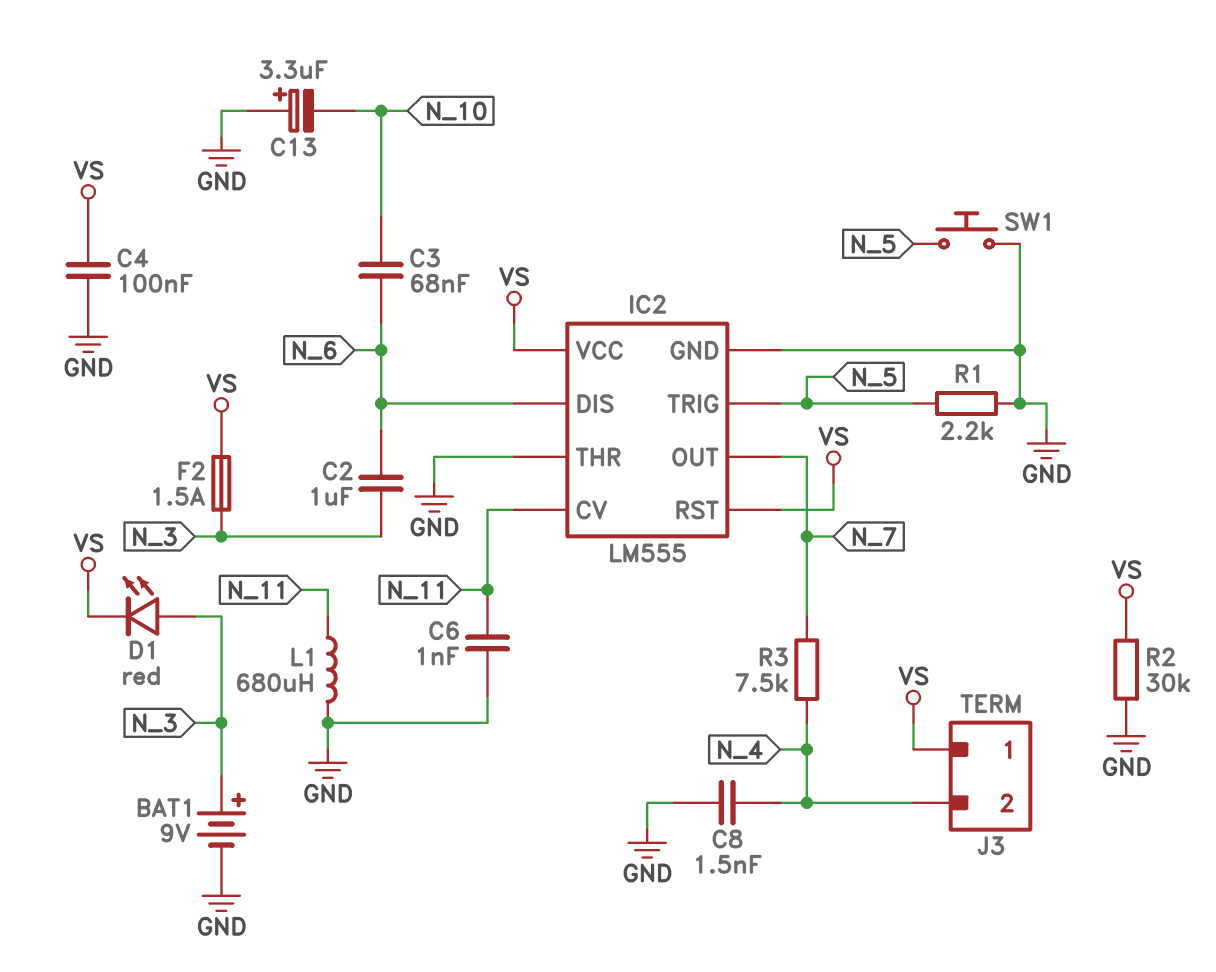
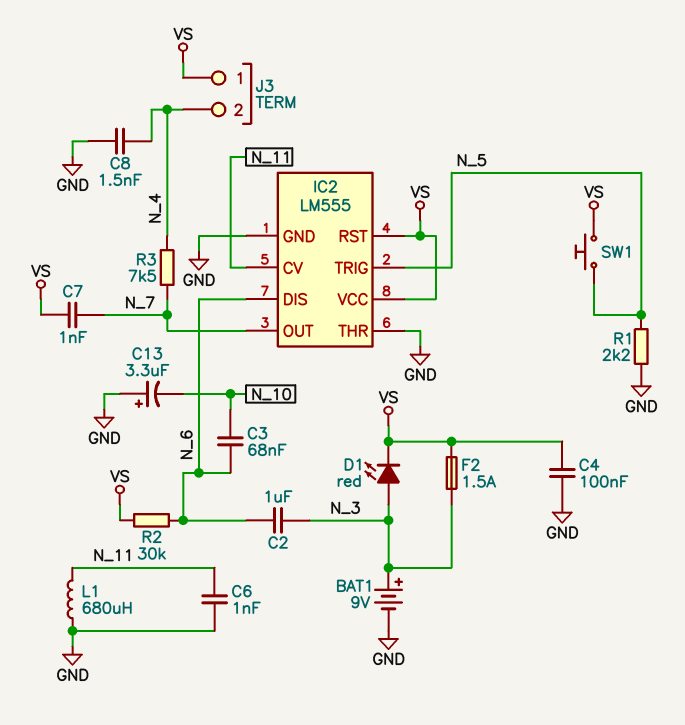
C7: none -> 1nF (N_7, VS)
R2: 30k (GND, VS) -> 30k (N_6, VS)
SW1: button (GND, N_5) -> button (N_5, VS)

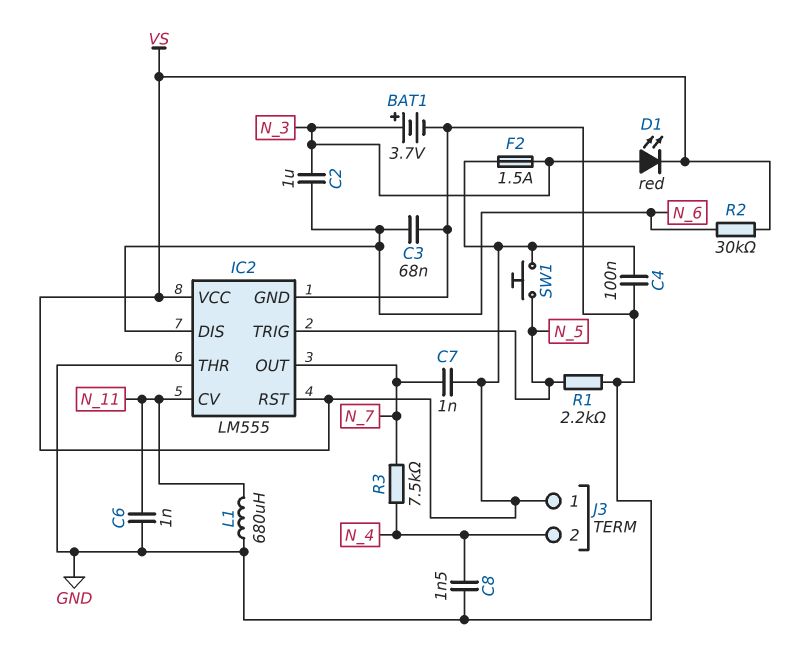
BAT1: 9V (plus N_3, minus GND) -> 3.7V (plus N_3, minus GND)
C3: 68nF (N_6, N_10) -> 68nF (GND, N_6)
C13: 3.3uF (plus GND, minus N_10) -> none

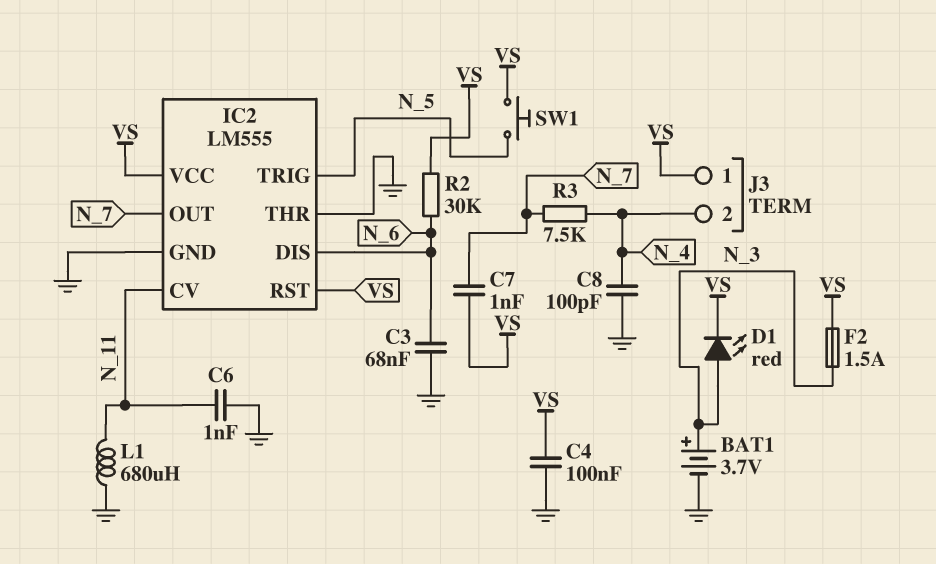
C2: 1uF (N_3, N_6) -> none
C8: 1.5nF (GND, N_4) -> 100pF (GND, N_4)
R1: 2.2k (GND, N_5) -> none

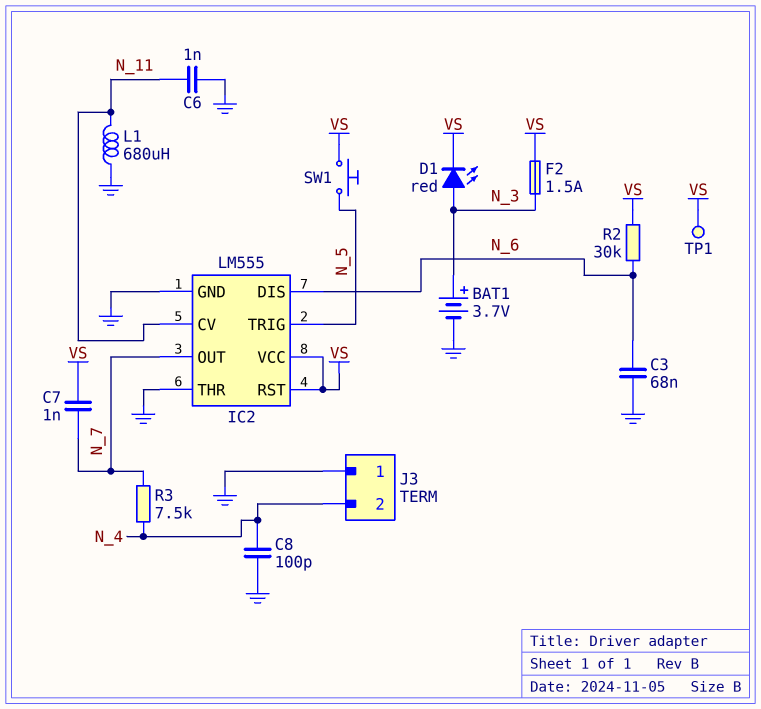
C4: 100nF (GND, VS) -> none
J3 pin 1: VS -> GND
TP1: none -> test point (VS)

